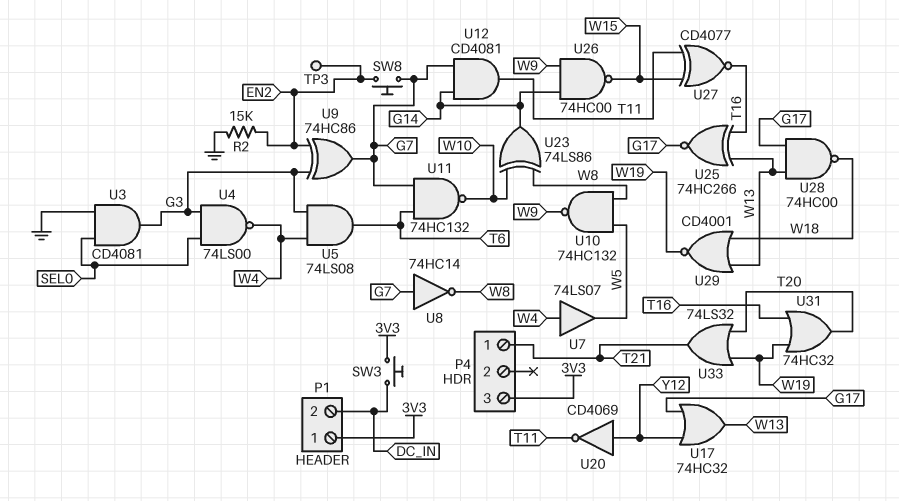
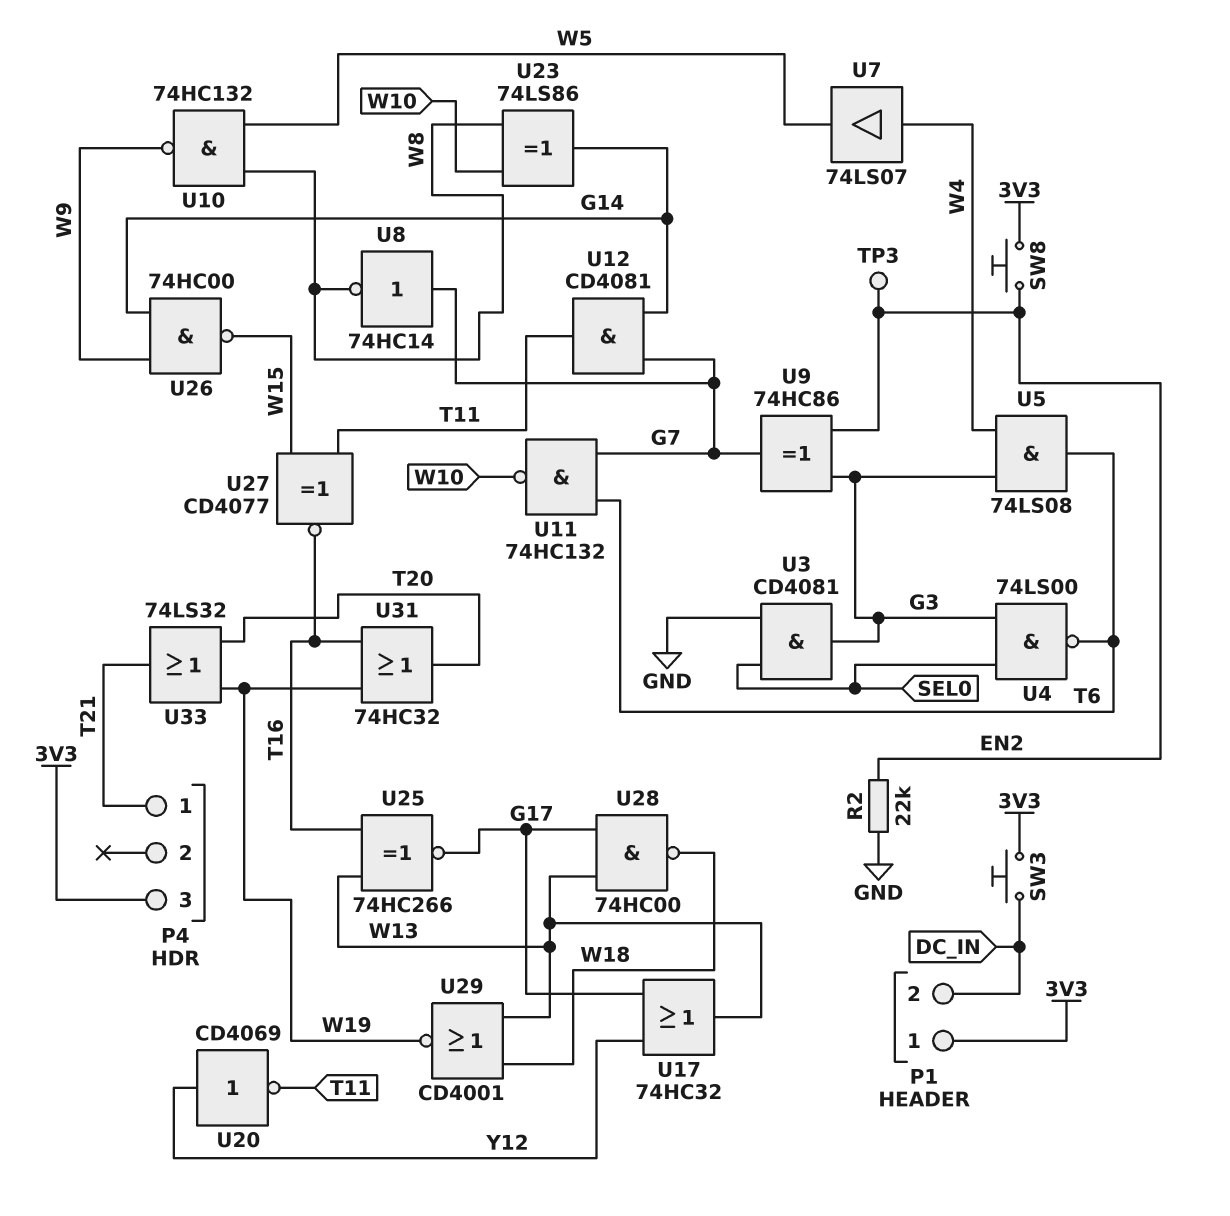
R2: 15k (EN2, GND) -> 22k (EN2, GND)
SW8: button (EN2, G7) -> button (3V3, EN2)
U4: NAND 74LS00 (in G3, in SEL0, out W4) -> NAND 74LS00 (in G3, in SEL0, out T6)

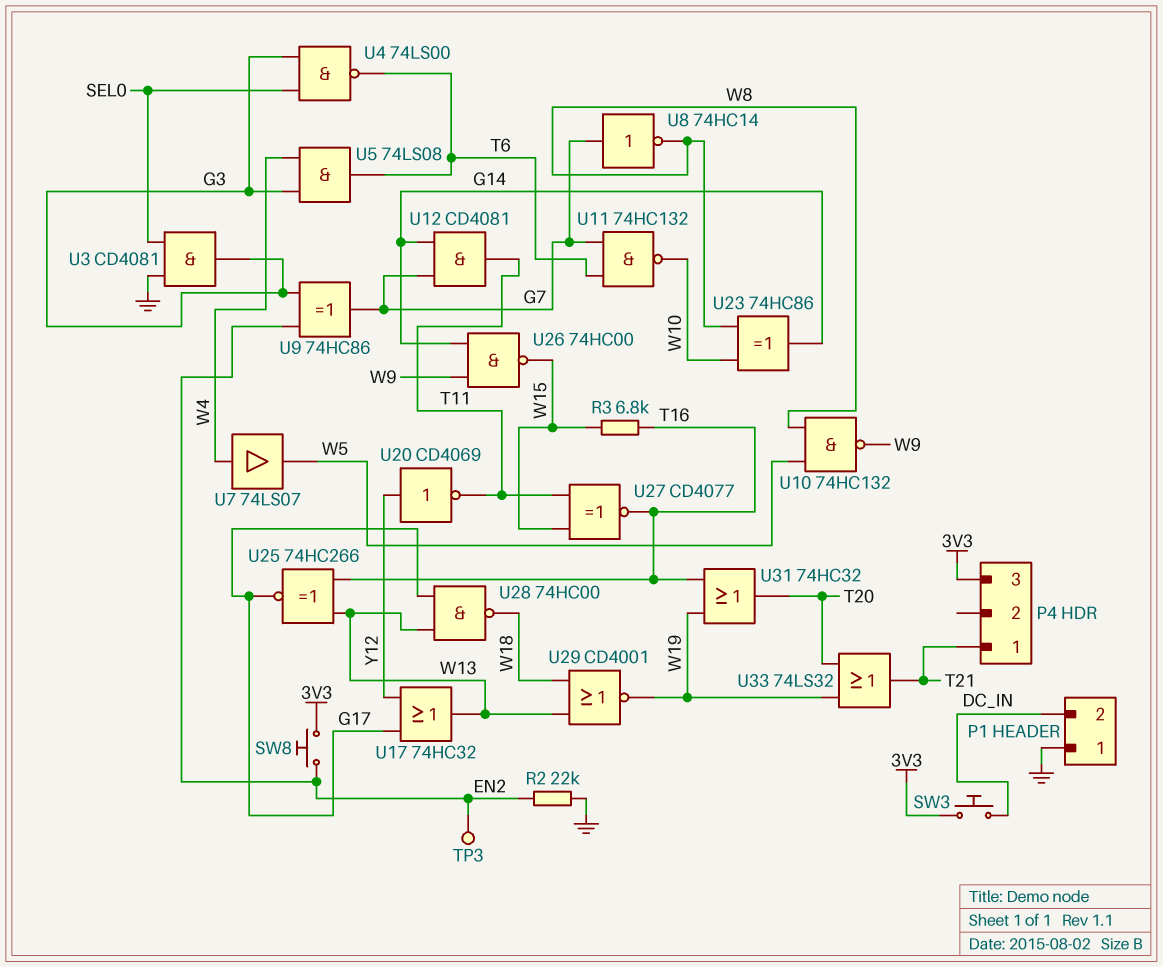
P1 pin 1: 3V3 -> GND
R3: none -> 6.8k (T16, W15)
U23: XOR 74LS86 (in W8, in W10, out G14) -> XOR 74HC86 (in W8, in W10, out G14)

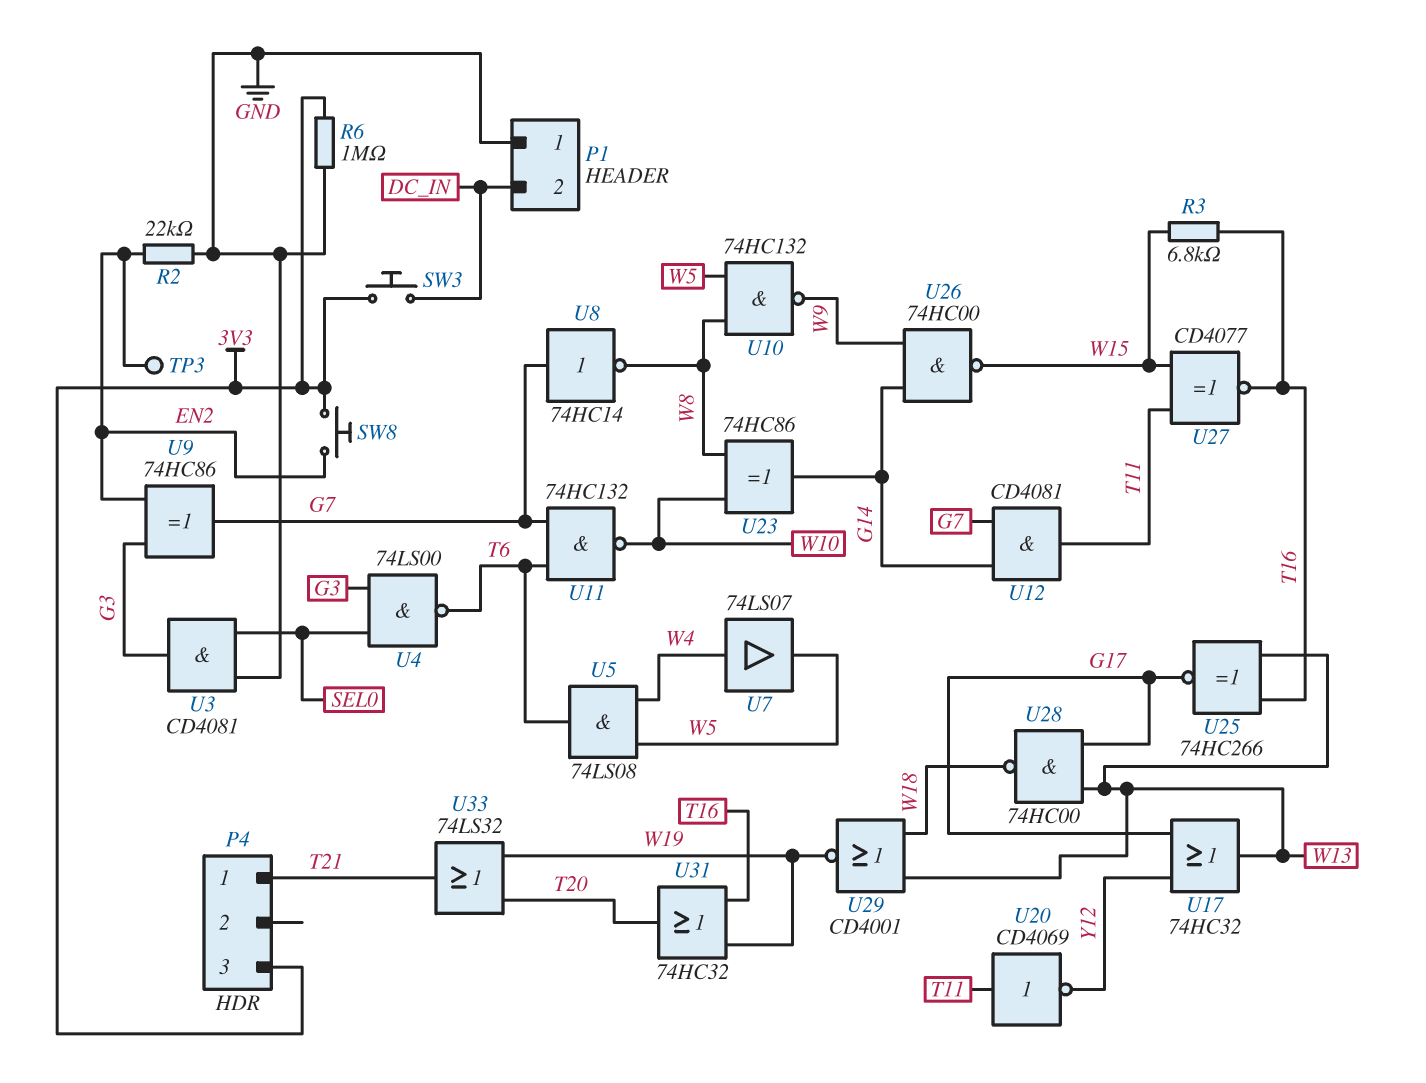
R6: none -> 1M (3V3, GND)
U5: AND 74LS08 (in G3, in W4, out T6) -> AND 74LS08 (in W4, in W5, out T6)
U20: NOT CD4069 (in Y12, out T11) -> NOT CD4069 (in T11, out Y12)

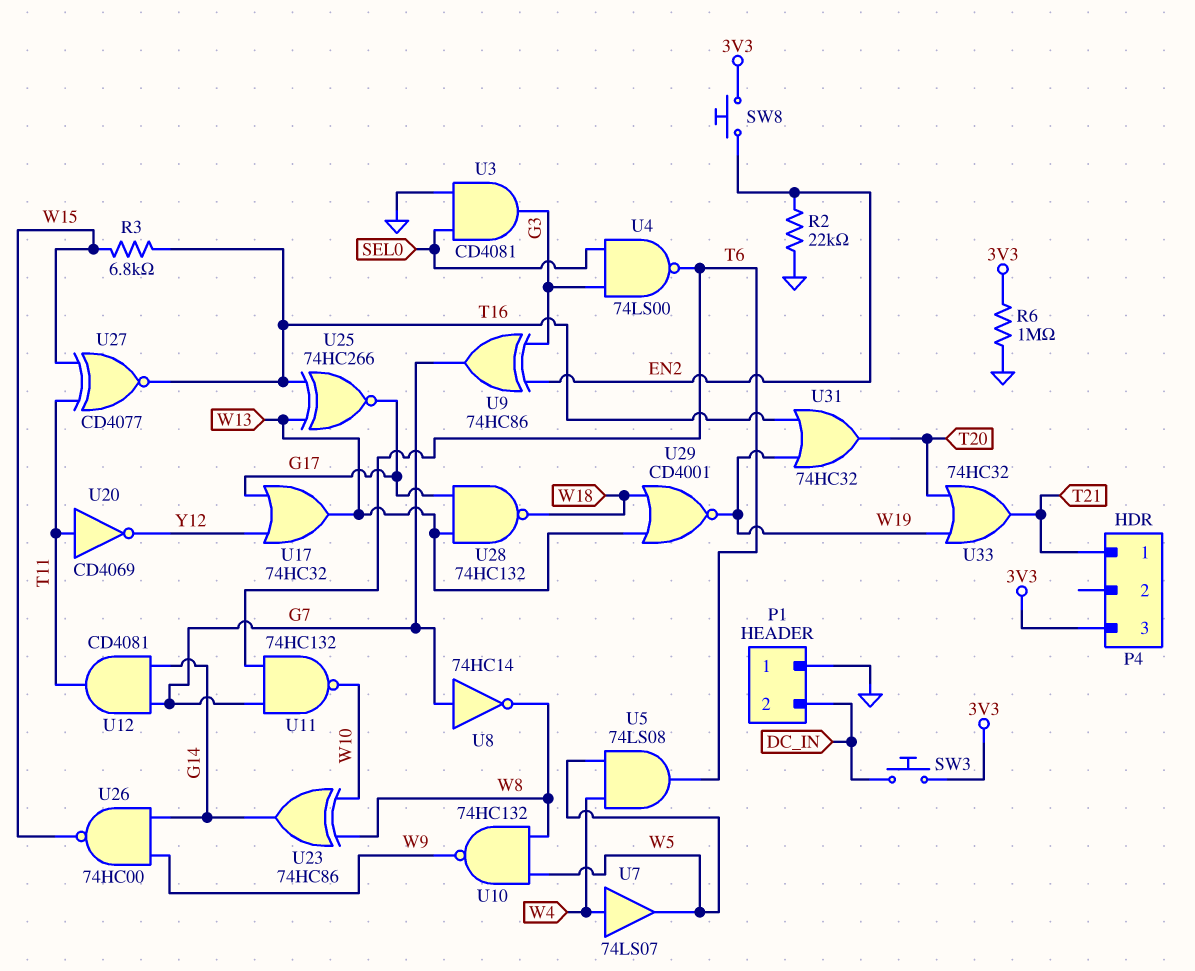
TP3: test point (EN2) -> none
U28: NAND 74HC00 (in G17, in W13, out W18) -> NAND 74HC132 (in G17, in W13, out W18)
U33: OR 74LS32 (in T20, in W19, out T21) -> OR 74HC32 (in T20, in W19, out T21)

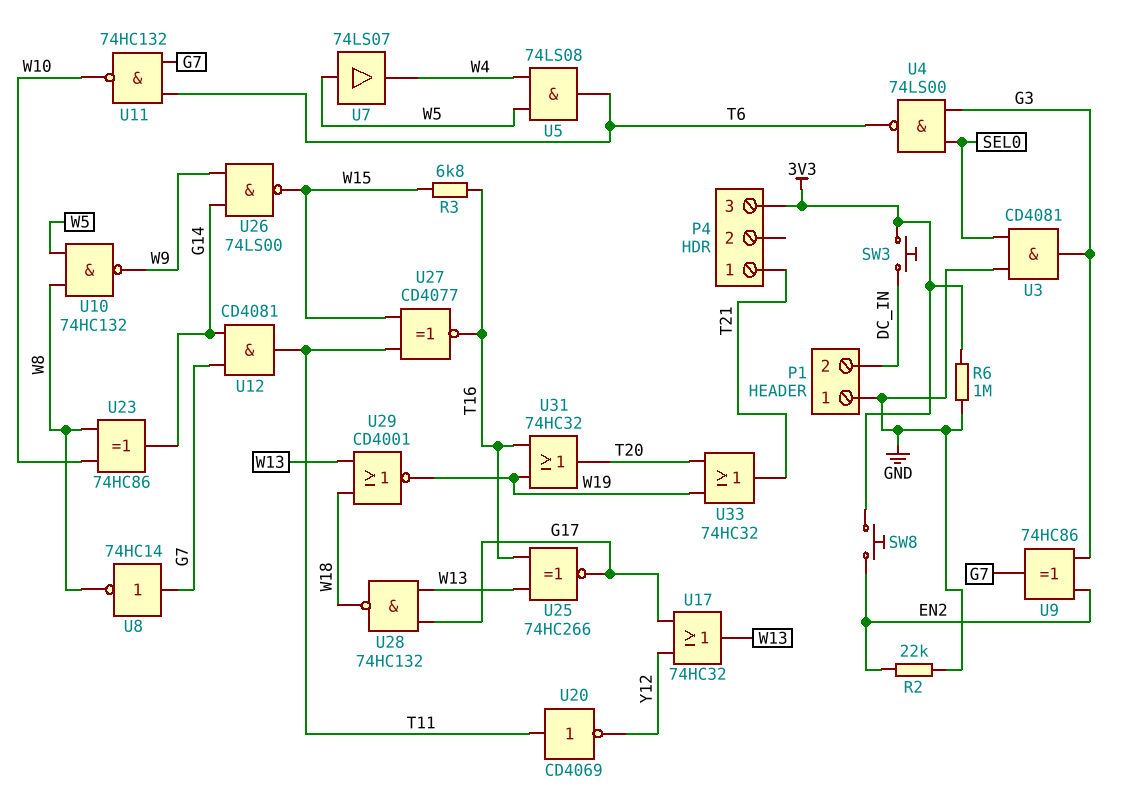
U7: buffer 74LS07 (in W4, out W5) -> buffer 74LS07 (in W5, out W4)
U26: NAND 74HC00 (in G14, in W9, out W15) -> NAND 74LS00 (in G14, in W9, out W15)

